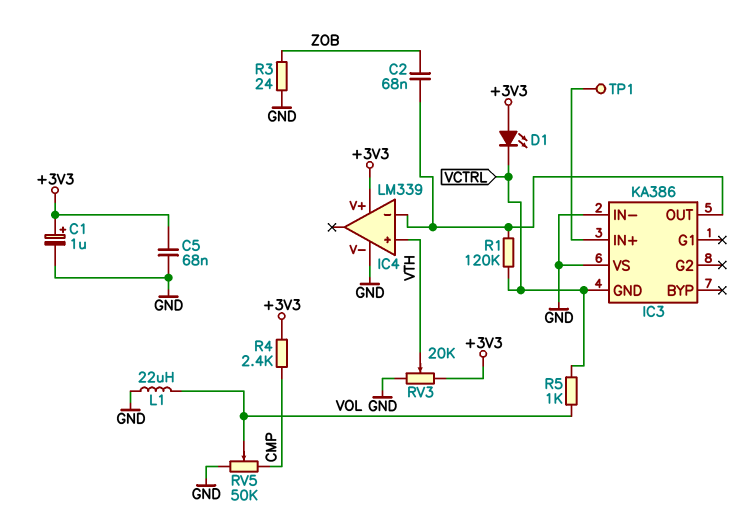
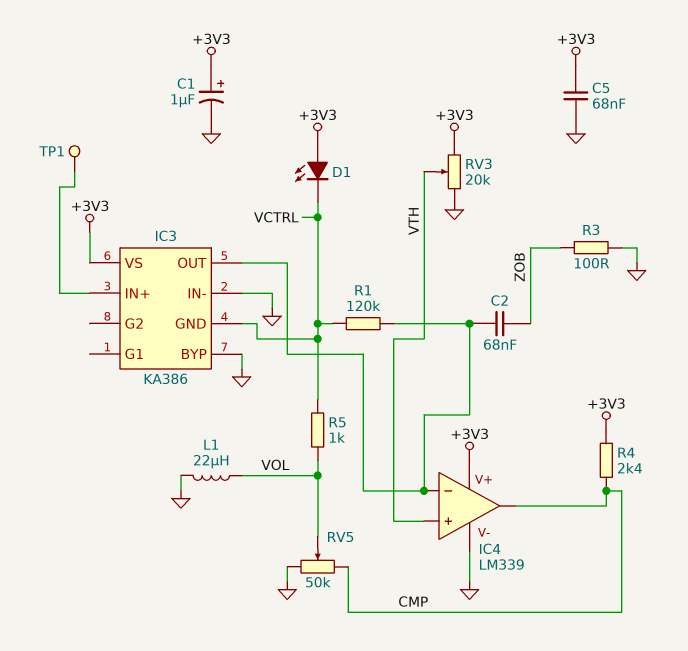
IC3 pin BYP: none -> GND
IC3 pin VS: GND -> +3V3
IC4 pin out: none -> CMP
R3: 24 (GND, ZOB) -> 100 (GND, ZOB)

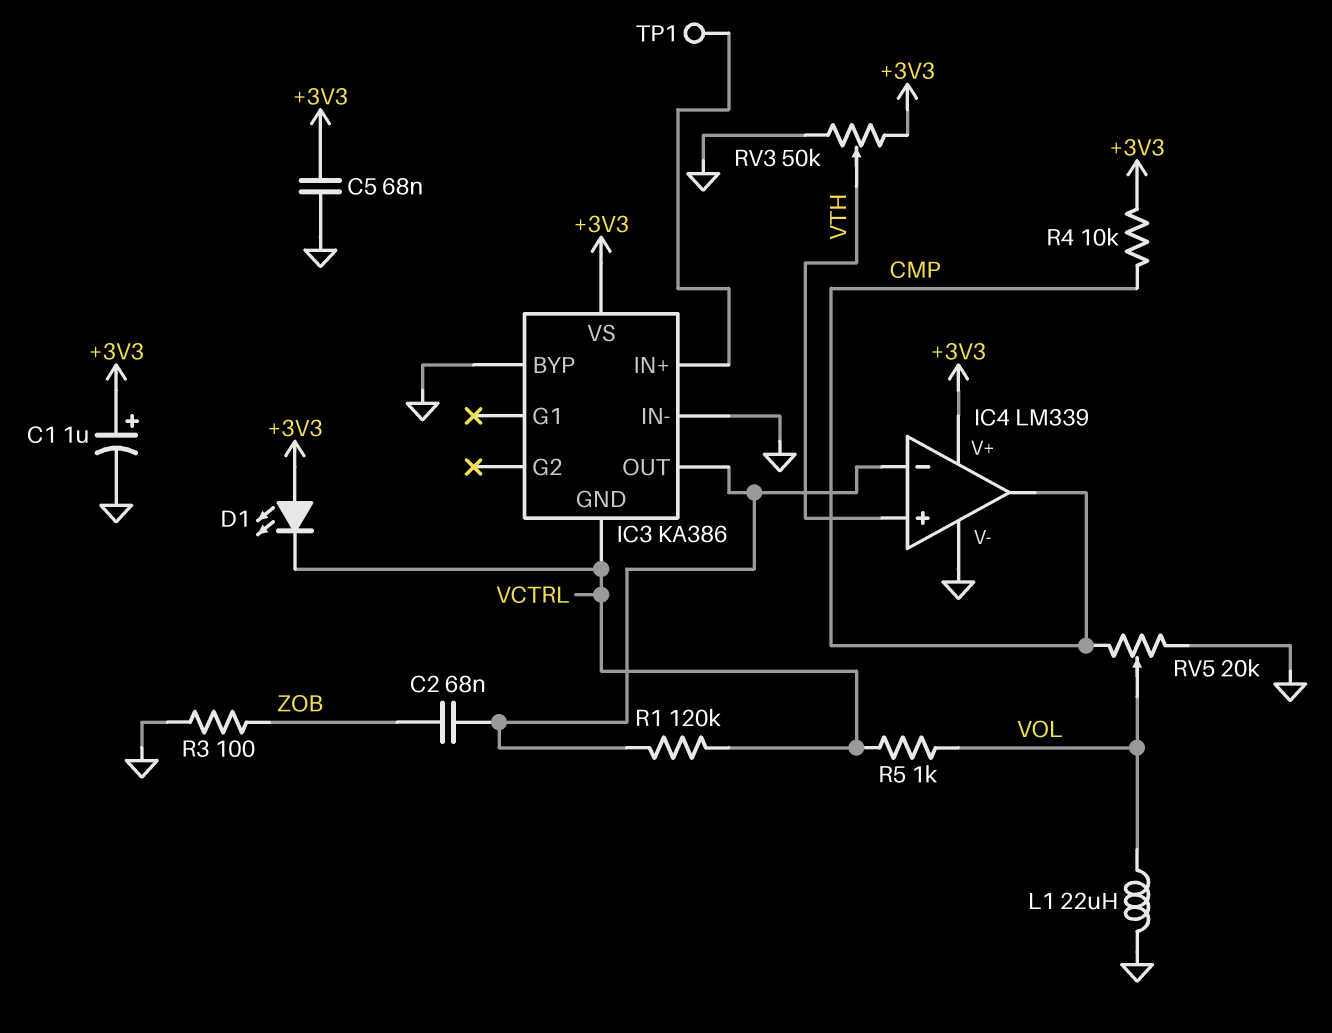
R4: 2.4k (+3V3, CMP) -> 10k (+3V3, CMP)
RV3: 20k (+3V3, GND, wiper VTH) -> 50k (+3V3, GND, wiper VTH)
RV5: 50k (CMP, GND, wiper VOL) -> 20k (CMP, GND, wiper VOL)

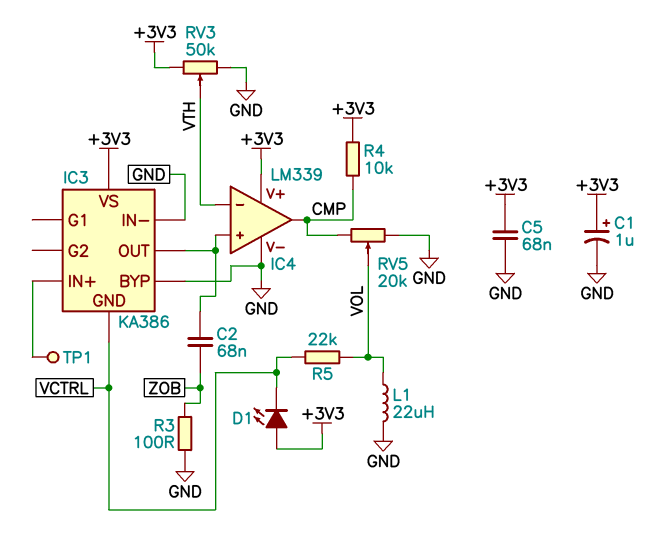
IC4 pin in+: VTH -> IC3/OUT
IC4 pin in-: IC3/OUT -> VTH
R1: 120k (IC3/OUT, VCTRL) -> none
R5: 1k (VCTRL, VOL) -> 22k (VCTRL, VOL)

